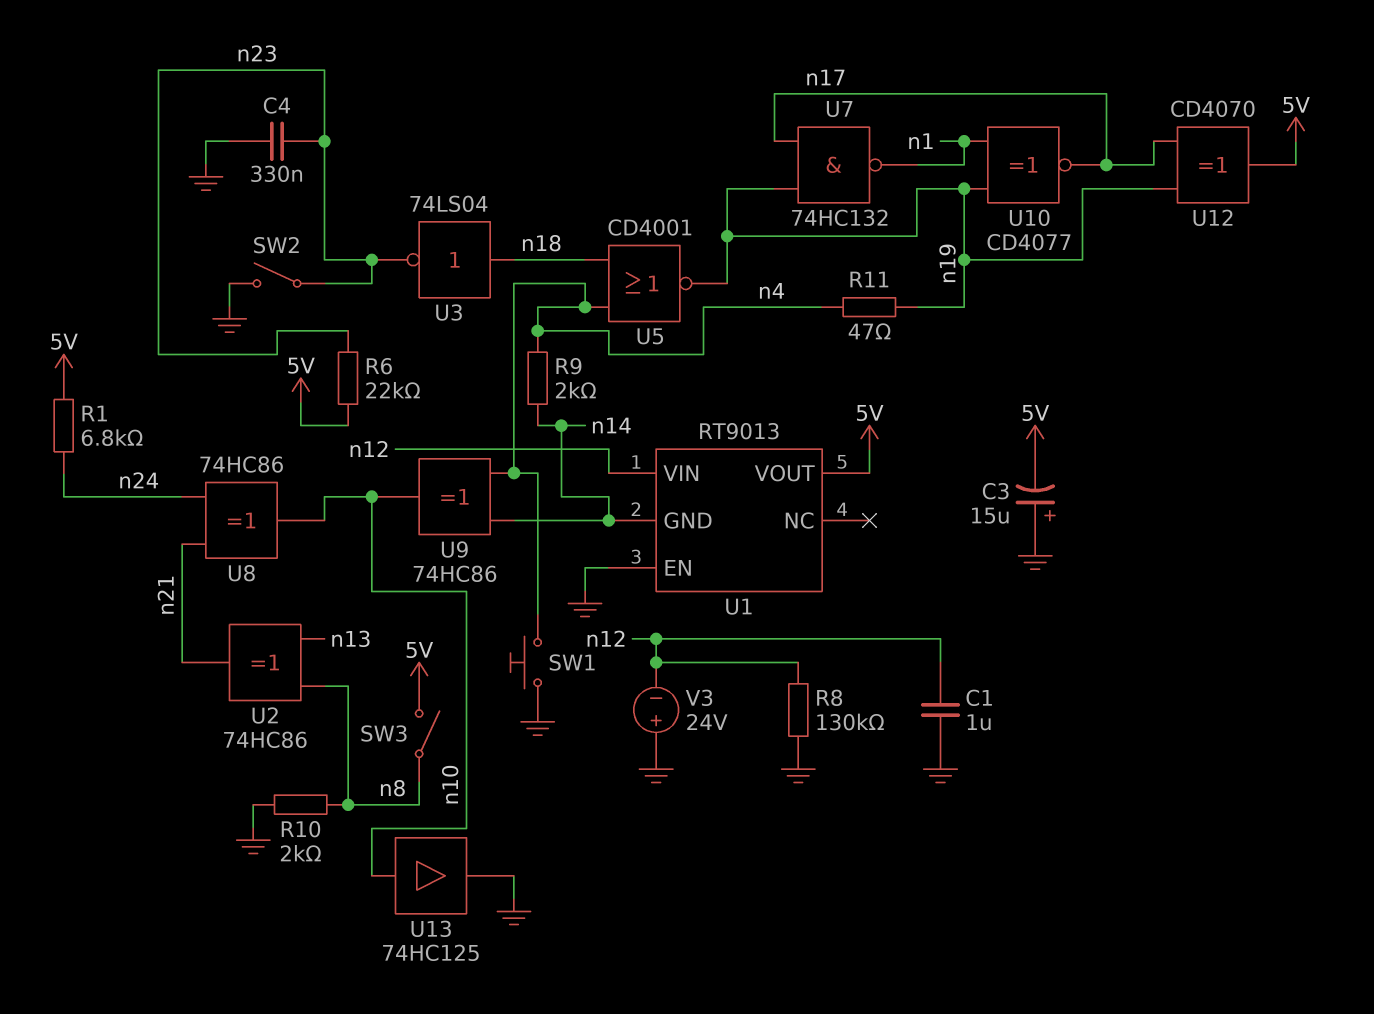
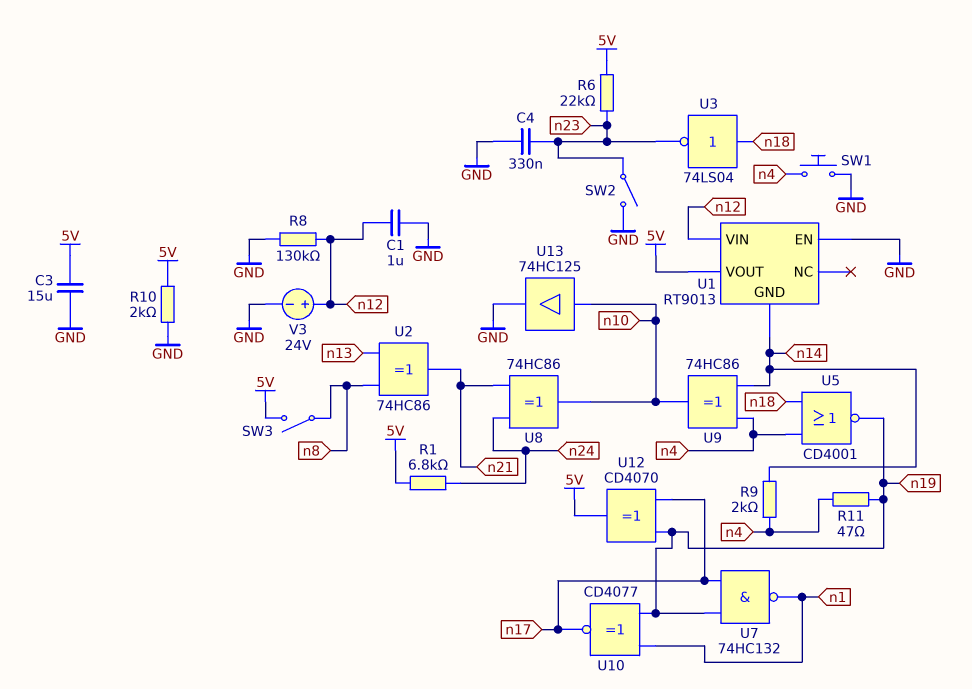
C3: 15uF (plus GND, minus 5V) -> 15uF (5V, GND)
R10: 2k (GND, n8) -> 2k (5V, GND)
V3: 24V (plus GND, minus n12) -> 24V (plus n12, minus GND)

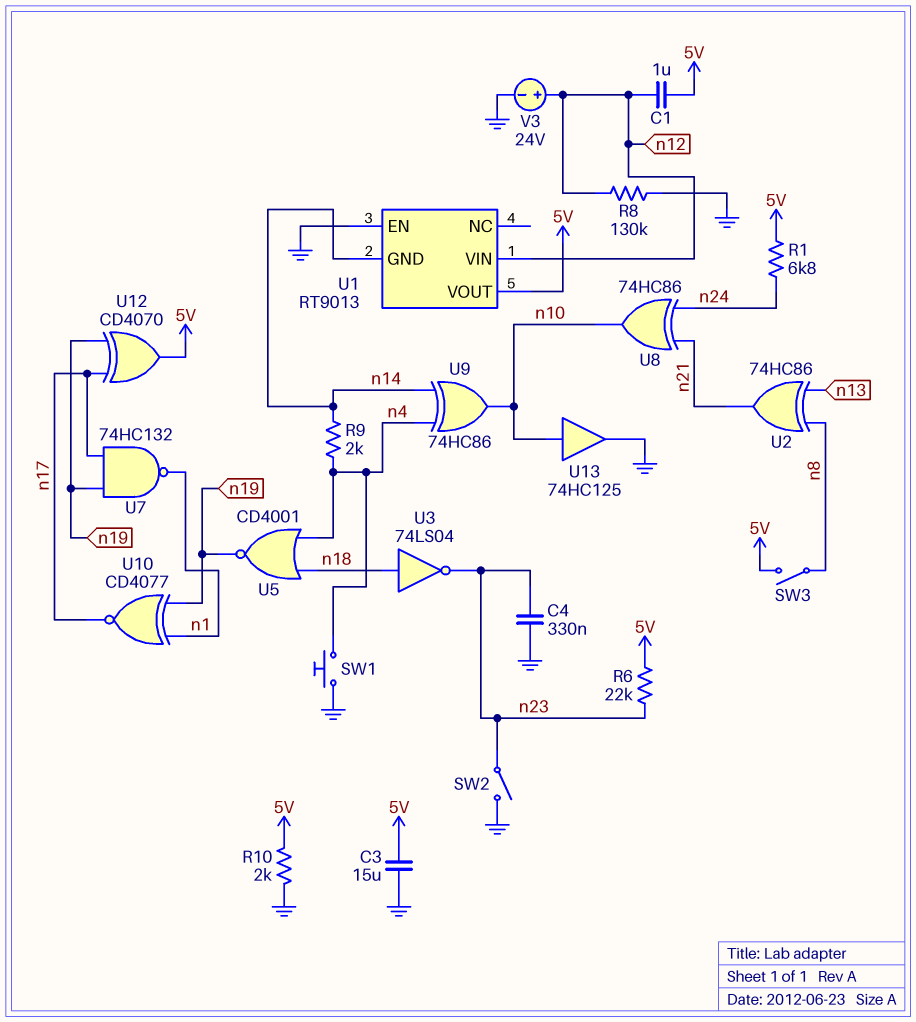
C1: 1uF (GND, n12) -> 1uF (5V, n12)
R11: 47 (n4, n19) -> none

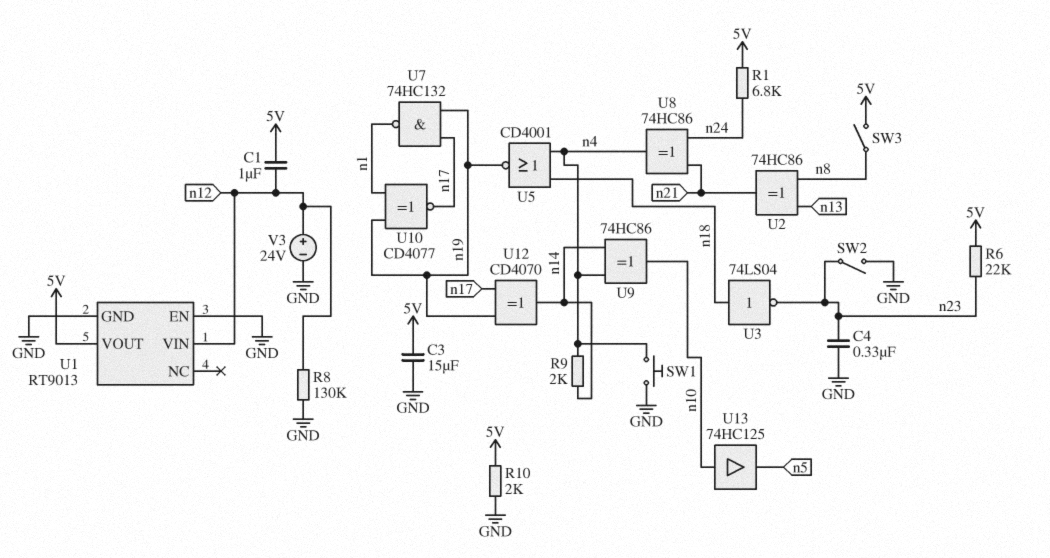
U1 pin GND: n14 -> GND
U8: XOR 74HC86 (in n21, in n24, out n10) -> XOR 74HC86 (in n21, in n24, out n4)
U12: XOR CD4070 (in n17, in n19, out 5V) -> XOR CD4070 (in n17, in n19, out n14)
U13: buffer 74HC125 (in n10, out GND) -> buffer 74HC125 (in n10, out n5)

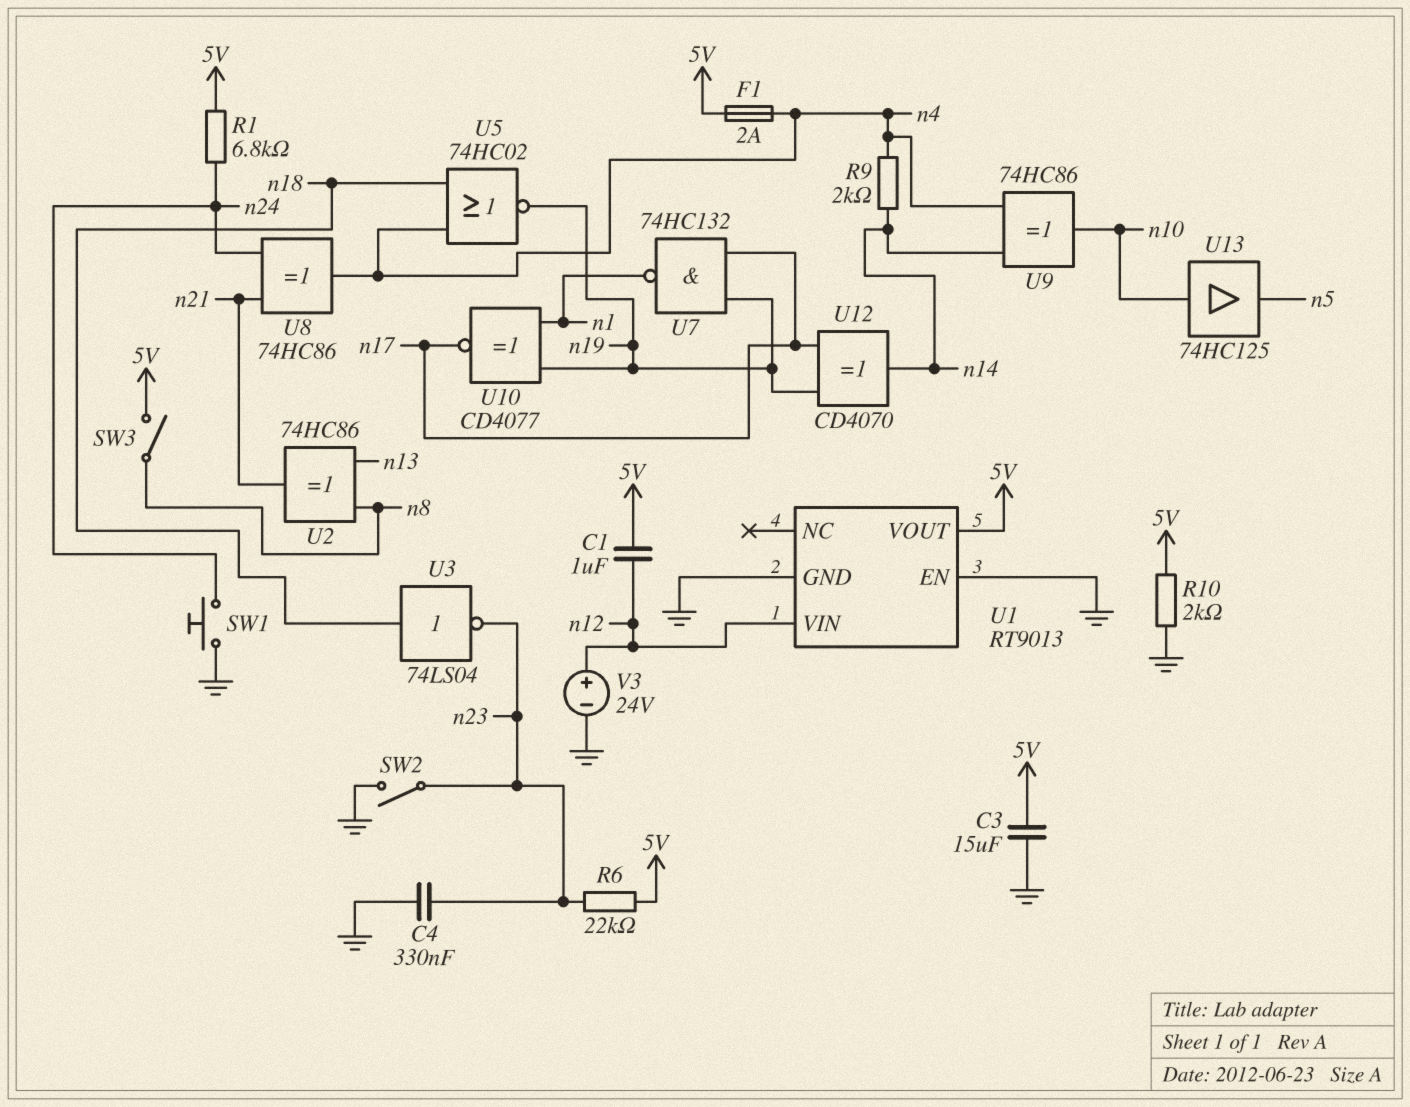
F1: none -> 2A (5V, n4)
R8: 130k (GND, n12) -> none
SW1: button (GND, n4) -> button (GND, n24)
U5: NOR CD4001 (in n4, in n18, out n19) -> NOR 74HC02 (in n4, in n18, out n19)

